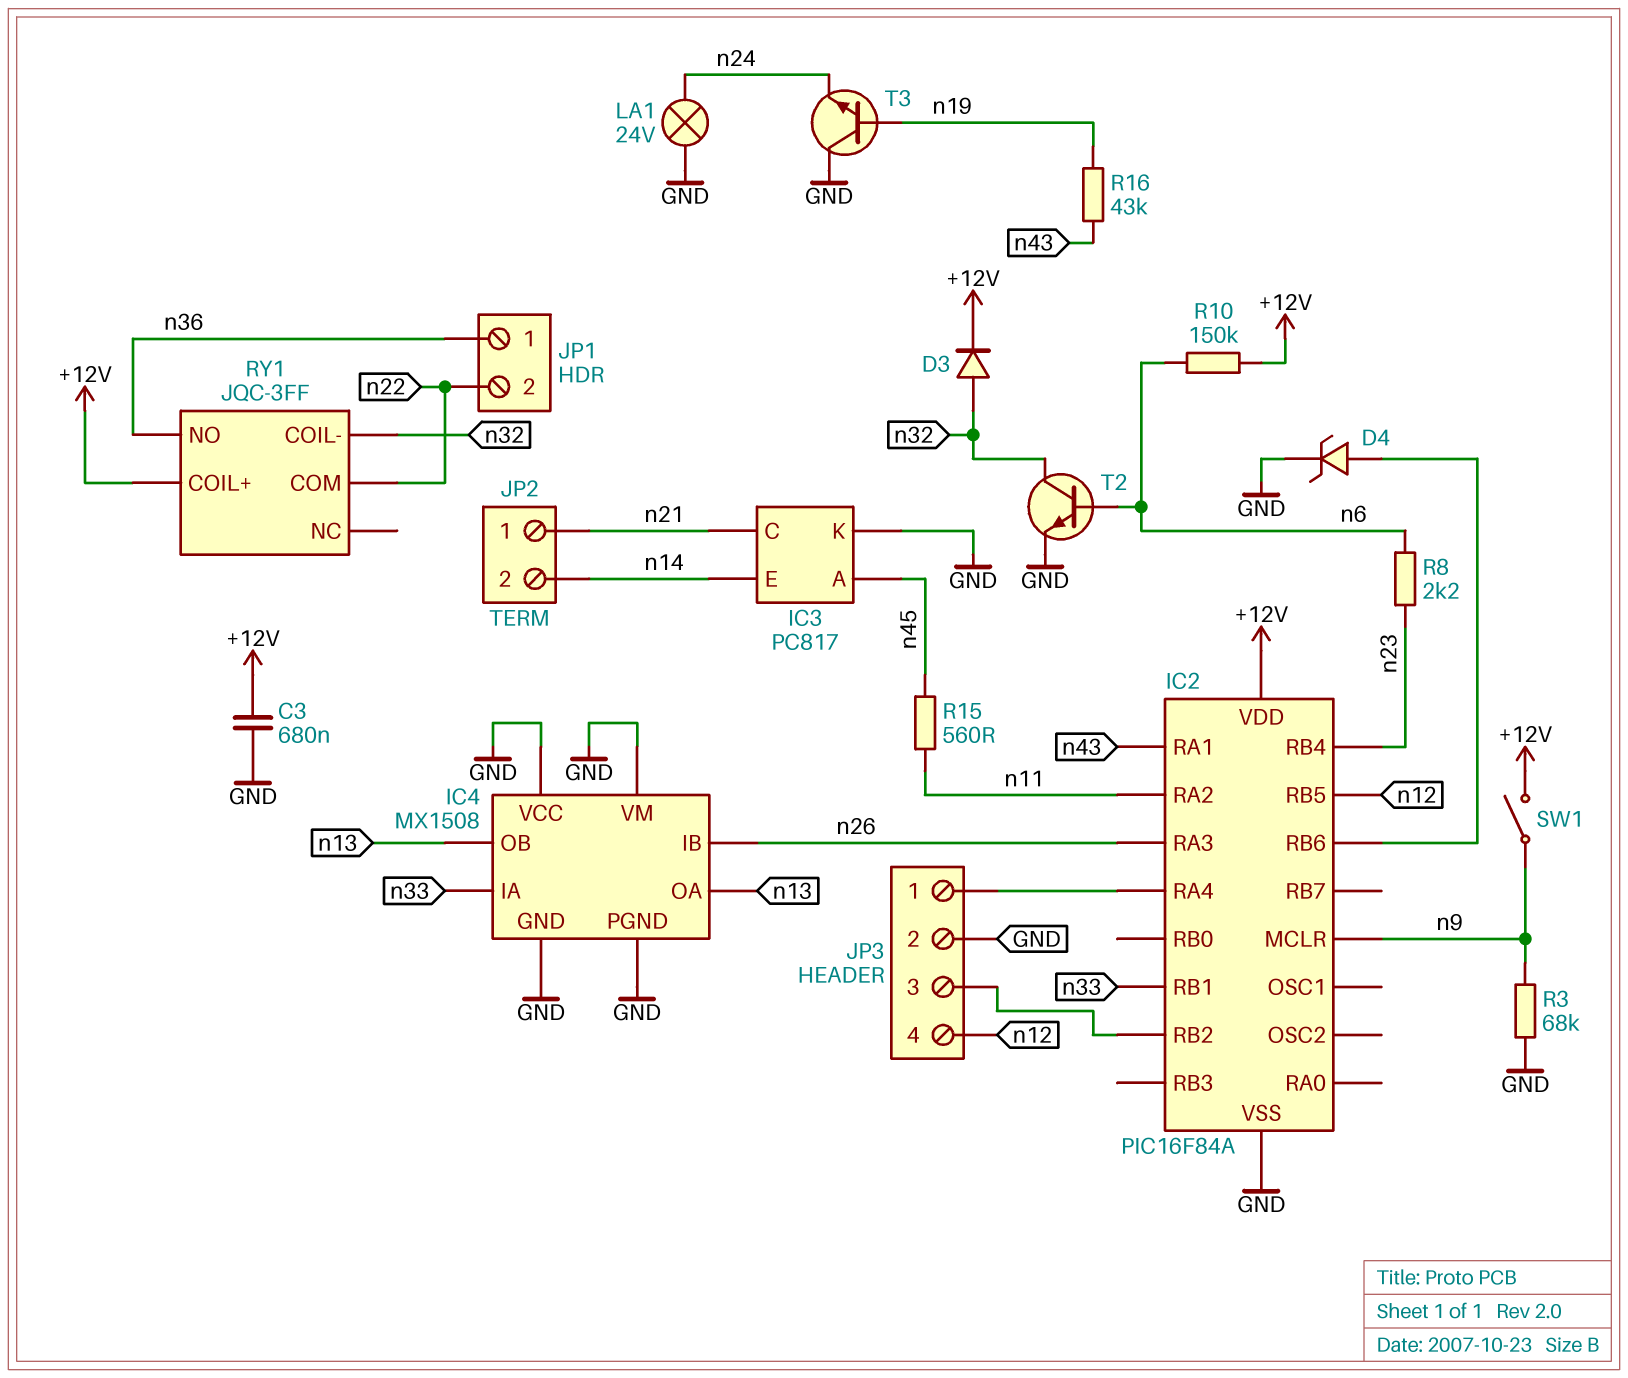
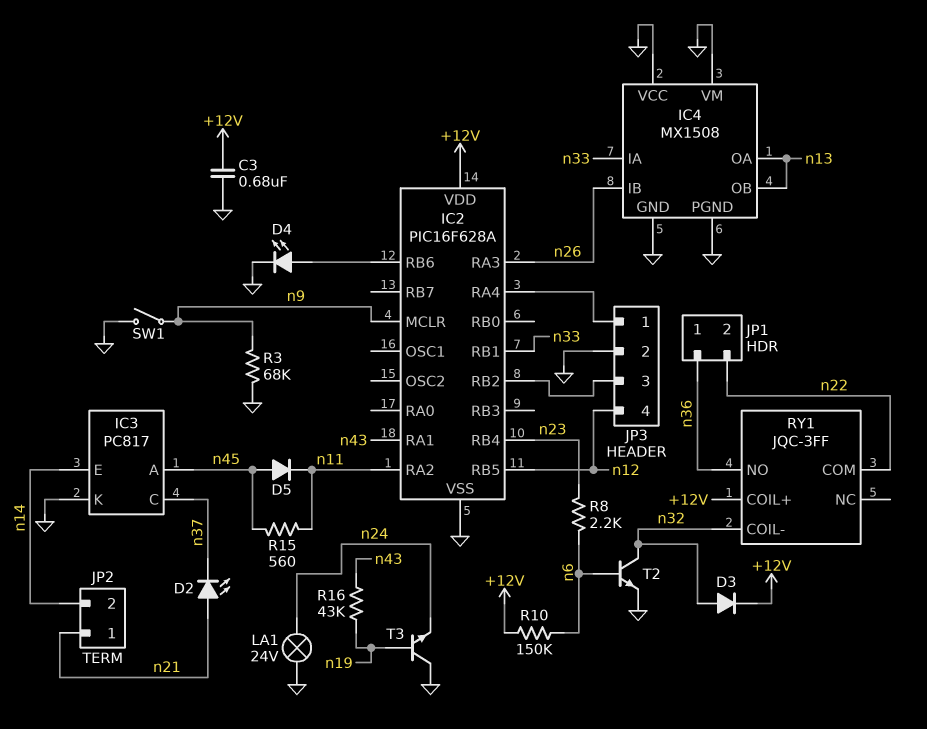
D2: none -> LED (A n21, K n37)
D4: zener (A IC2/RB6, K GND) -> LED (A IC2/RB6, K GND)
D5: none -> diode (A n45, K n11)
IC2: PIC16F84A -> PIC16F628A
IC3 pin C: n21 -> n37
SW1: switch (+12V, n9) -> switch (GND, n9)

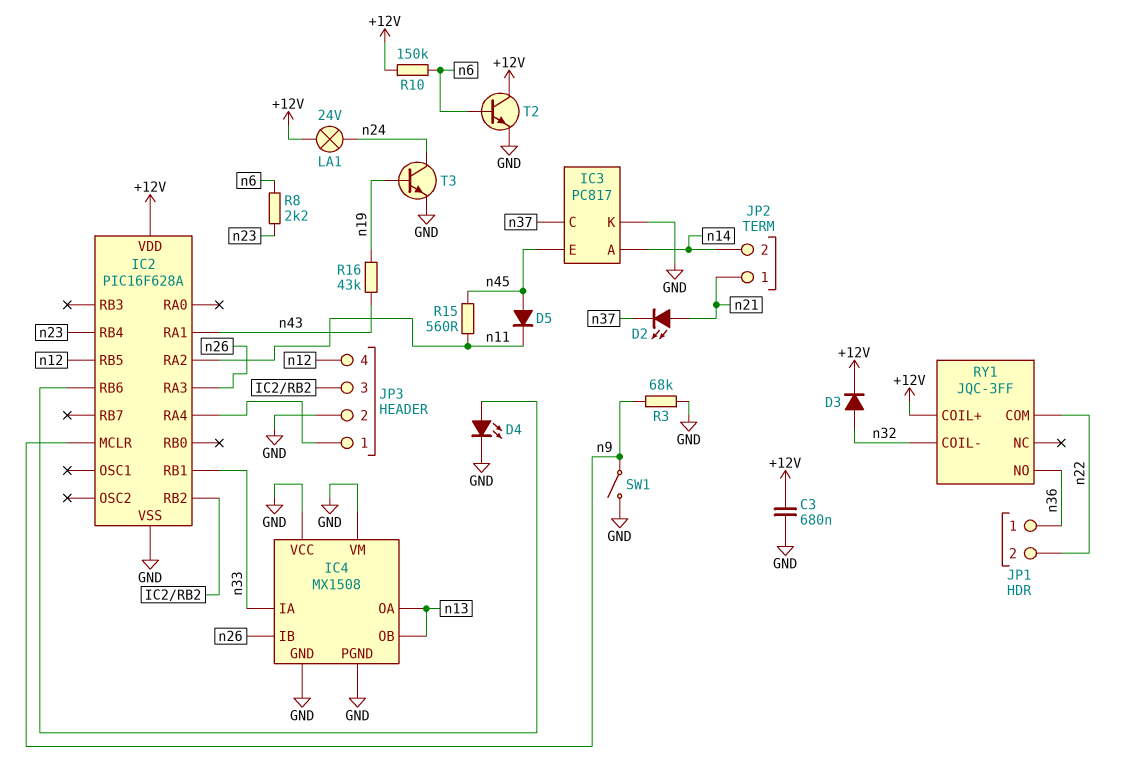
IC3 pin A: n45 -> n14
IC3 pin E: n14 -> n45
LA1: lamp 24V (GND, n24) -> lamp 24V (+12V, n24)
T2: NPN (B n6, C n32, E GND) -> NPN (B n6, C +12V, E GND)
T3: NPN (B n19, C GND, E n24) -> NPN (B n19, C n24, E GND)

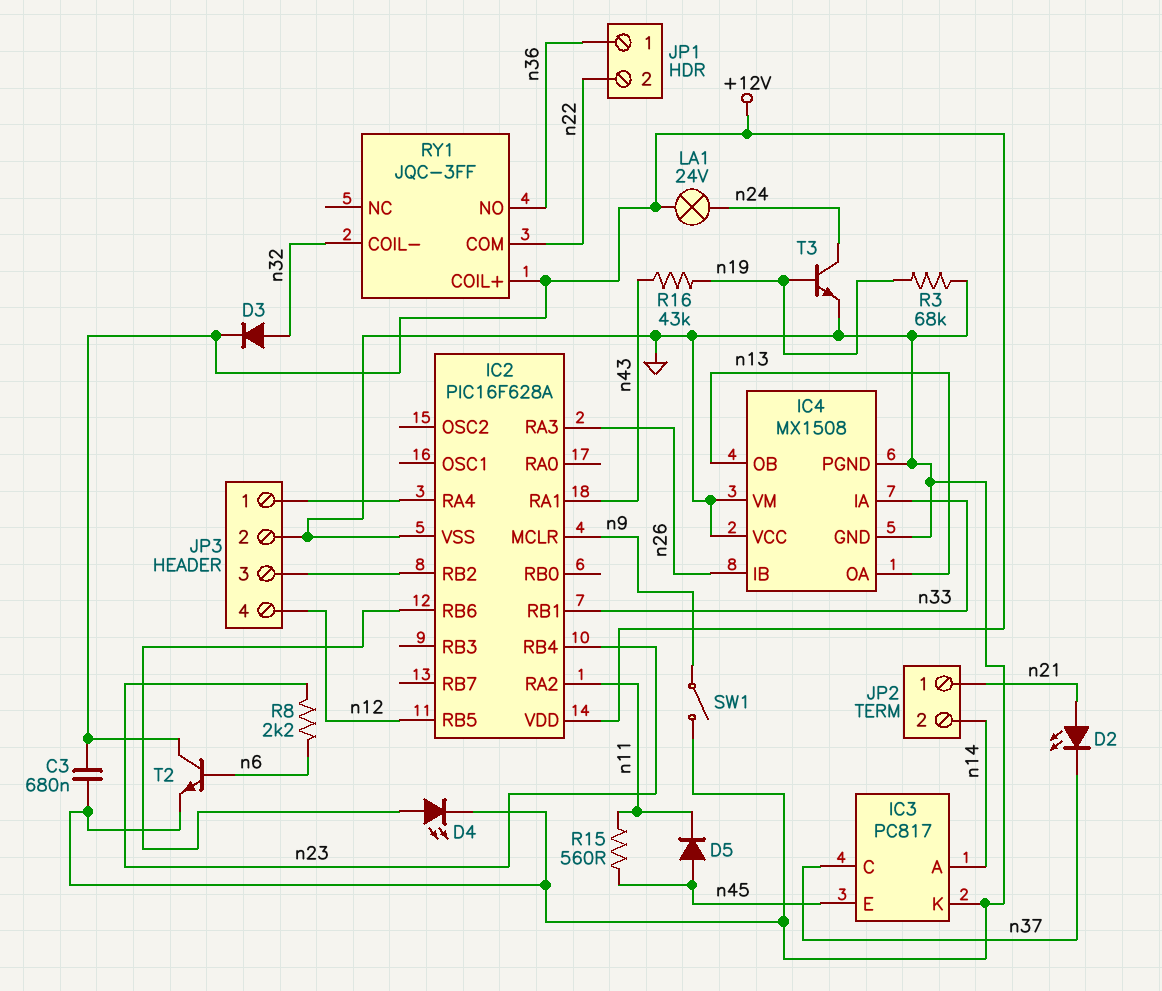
R3: 68k (GND, n9) -> 68k (GND, n19)
R10: 150k (+12V, n6) -> none

